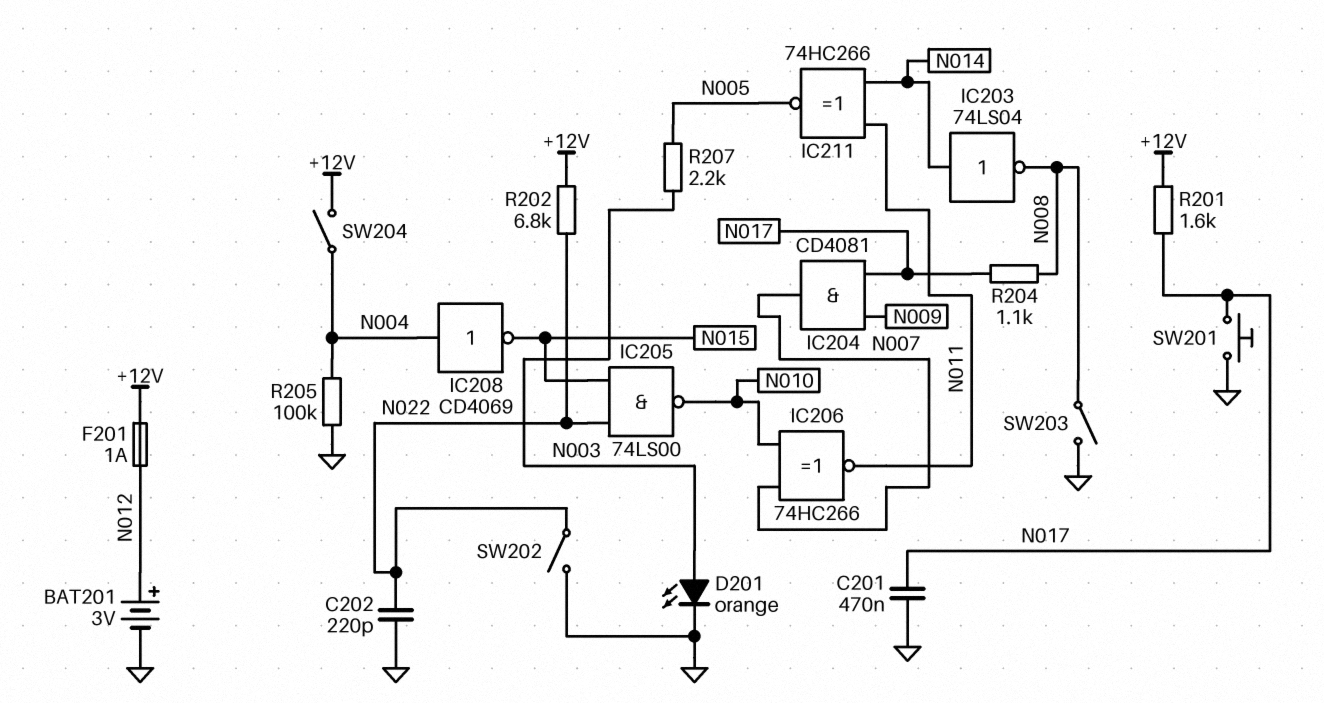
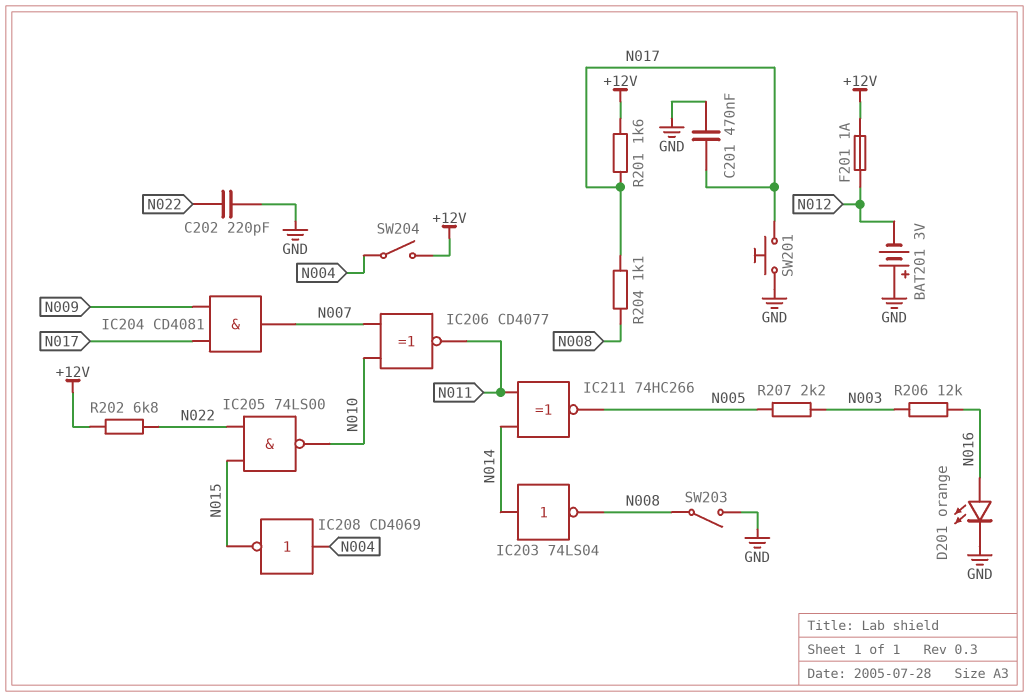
BAT201: 3V (plus N012, minus GND) -> 3V (plus GND, minus N012)
D201: LED orange (A N003, K GND) -> LED orange (A N016, K GND)
IC206: XNOR 74HC266 (in N007, in N010, out N011) -> XNOR CD4077 (in N007, in N010, out N011)
R205: 100k (GND, N004) -> none
R206: none -> 12k (N003, N016)
SW202: switch (GND, N022) -> none

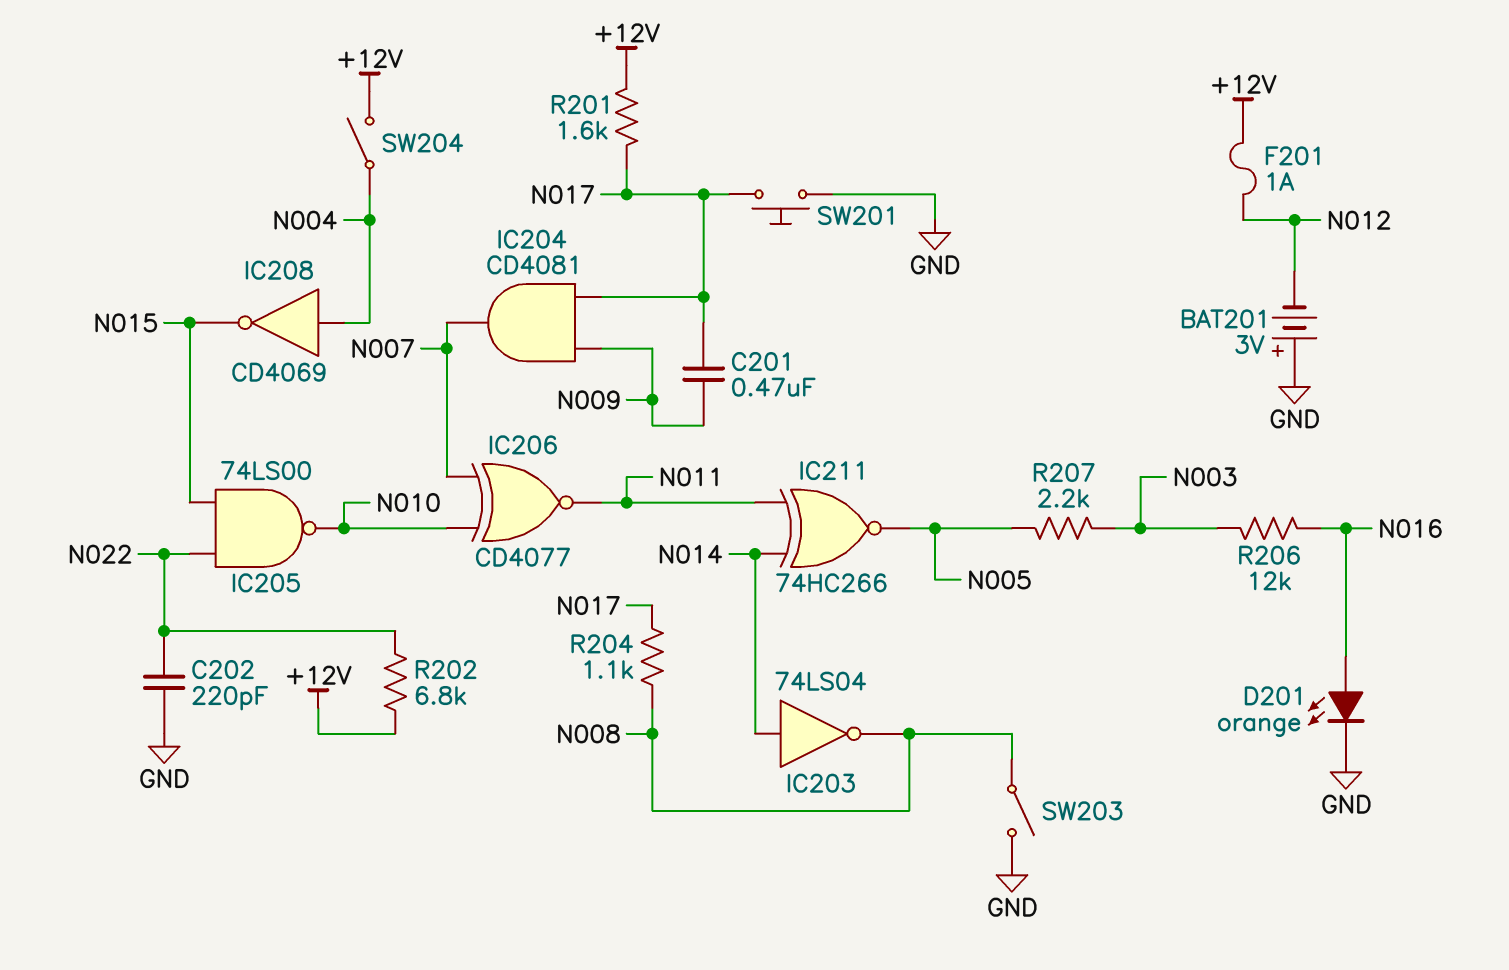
C201: 470nF (GND, N017) -> 470nF (N009, N017)

